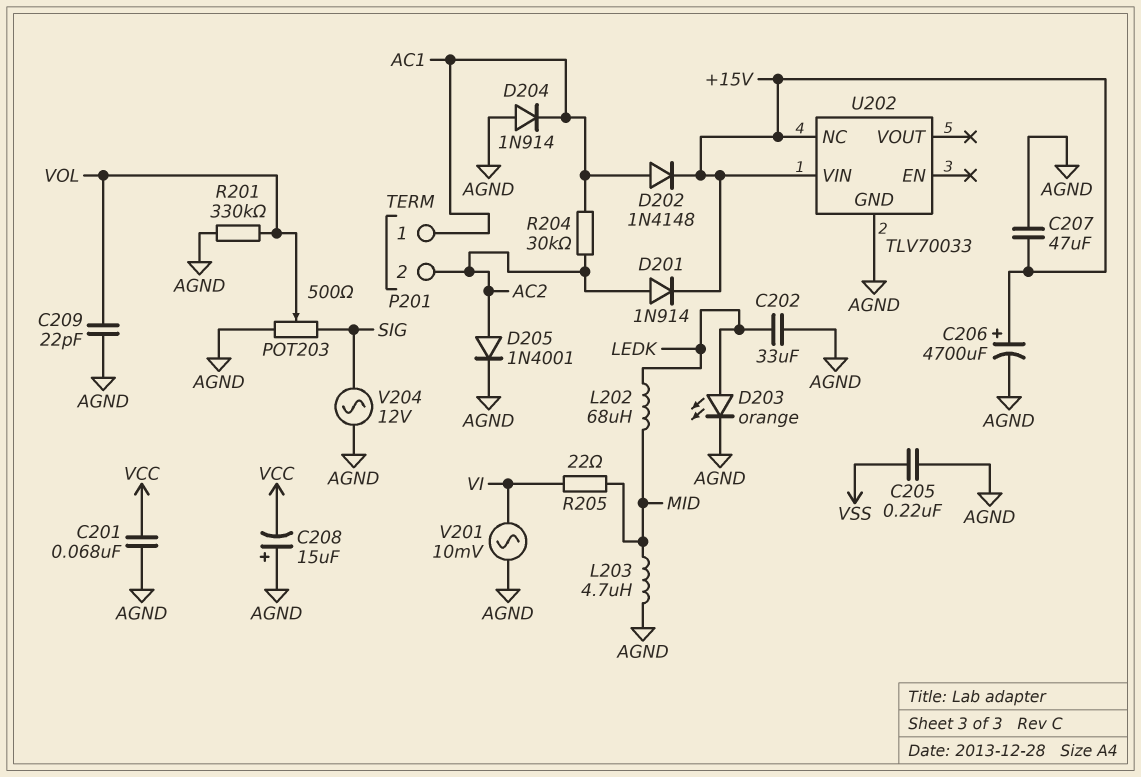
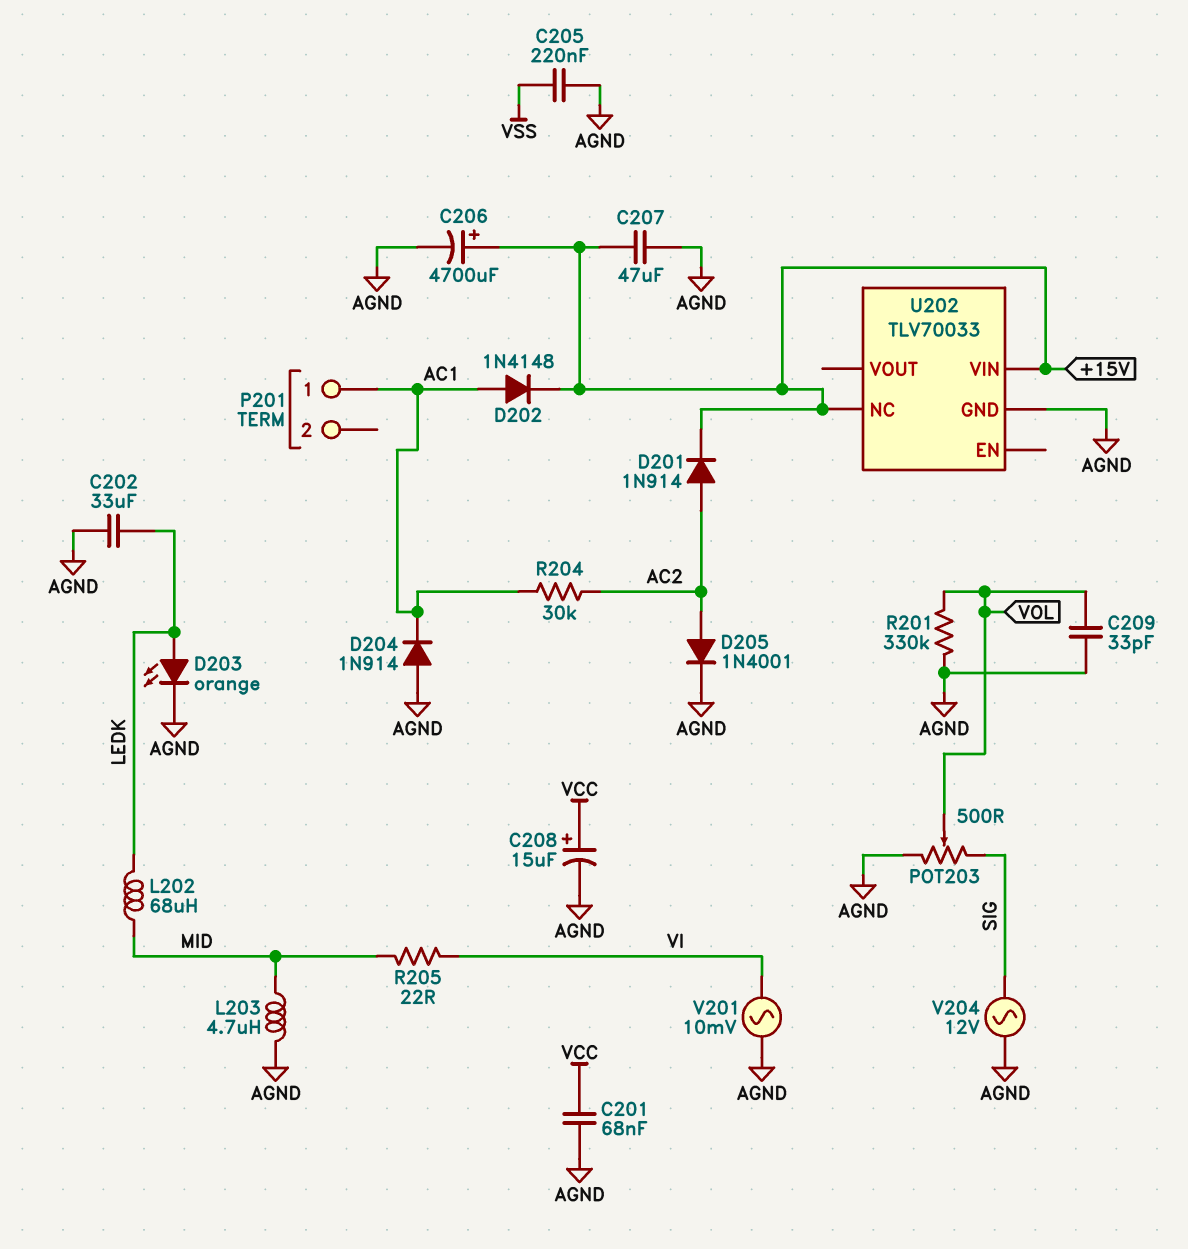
C208: 15uF (plus AGND, minus VCC) -> 15uF (plus VCC, minus AGND)
C209: 22pF (AGND, VOL) -> 33pF (AGND, VOL)
P201 pin 2: AC2 -> none

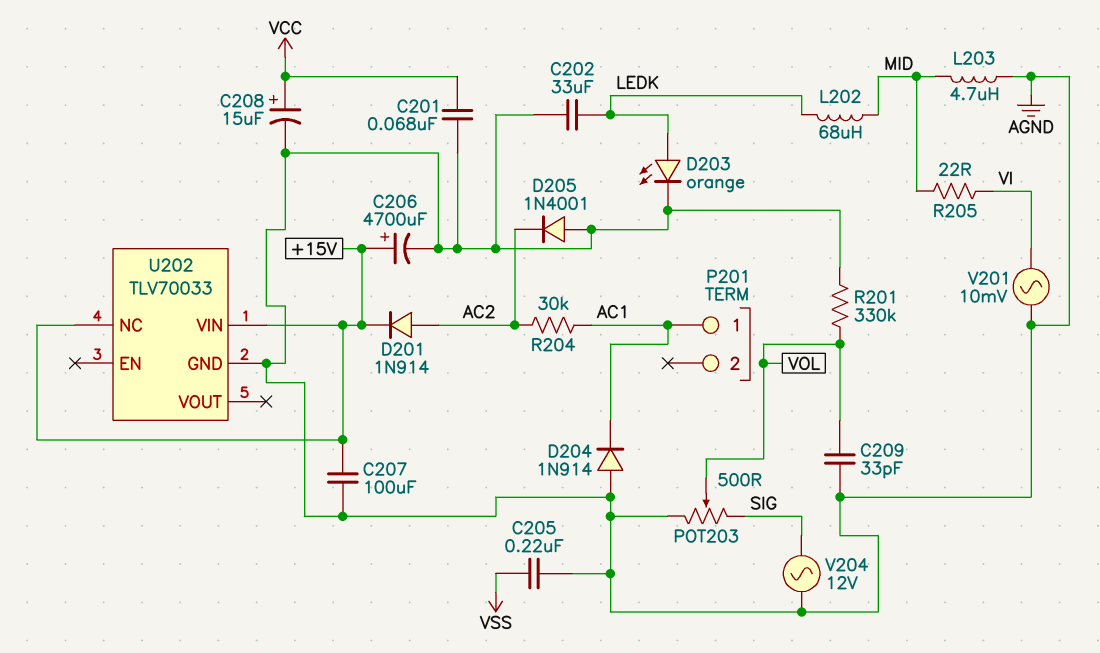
C207: 47uF (+15V, AGND) -> 100uF (+15V, AGND)
D202: diode 1N4148 (A AC1, K +15V) -> none
D205: diode 1N4001 (A AC2, K AGND) -> diode 1N4001 (A AGND, K AC2)

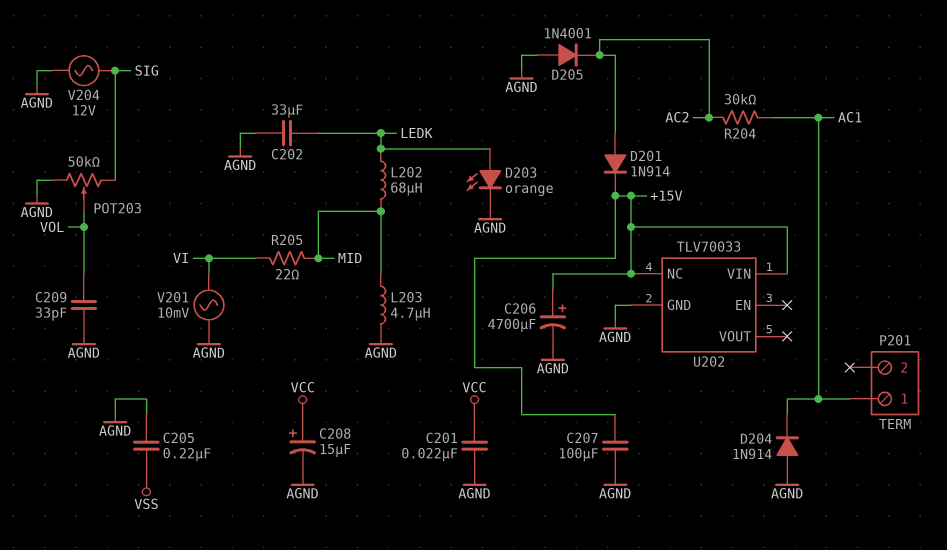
C201: 68nF (AGND, VCC) -> 22nF (AGND, VCC)
POT203: 500 (AGND, SIG, wiper VOL) -> 50k (AGND, SIG, wiper VOL)
R201: 330k (AGND, VOL) -> none

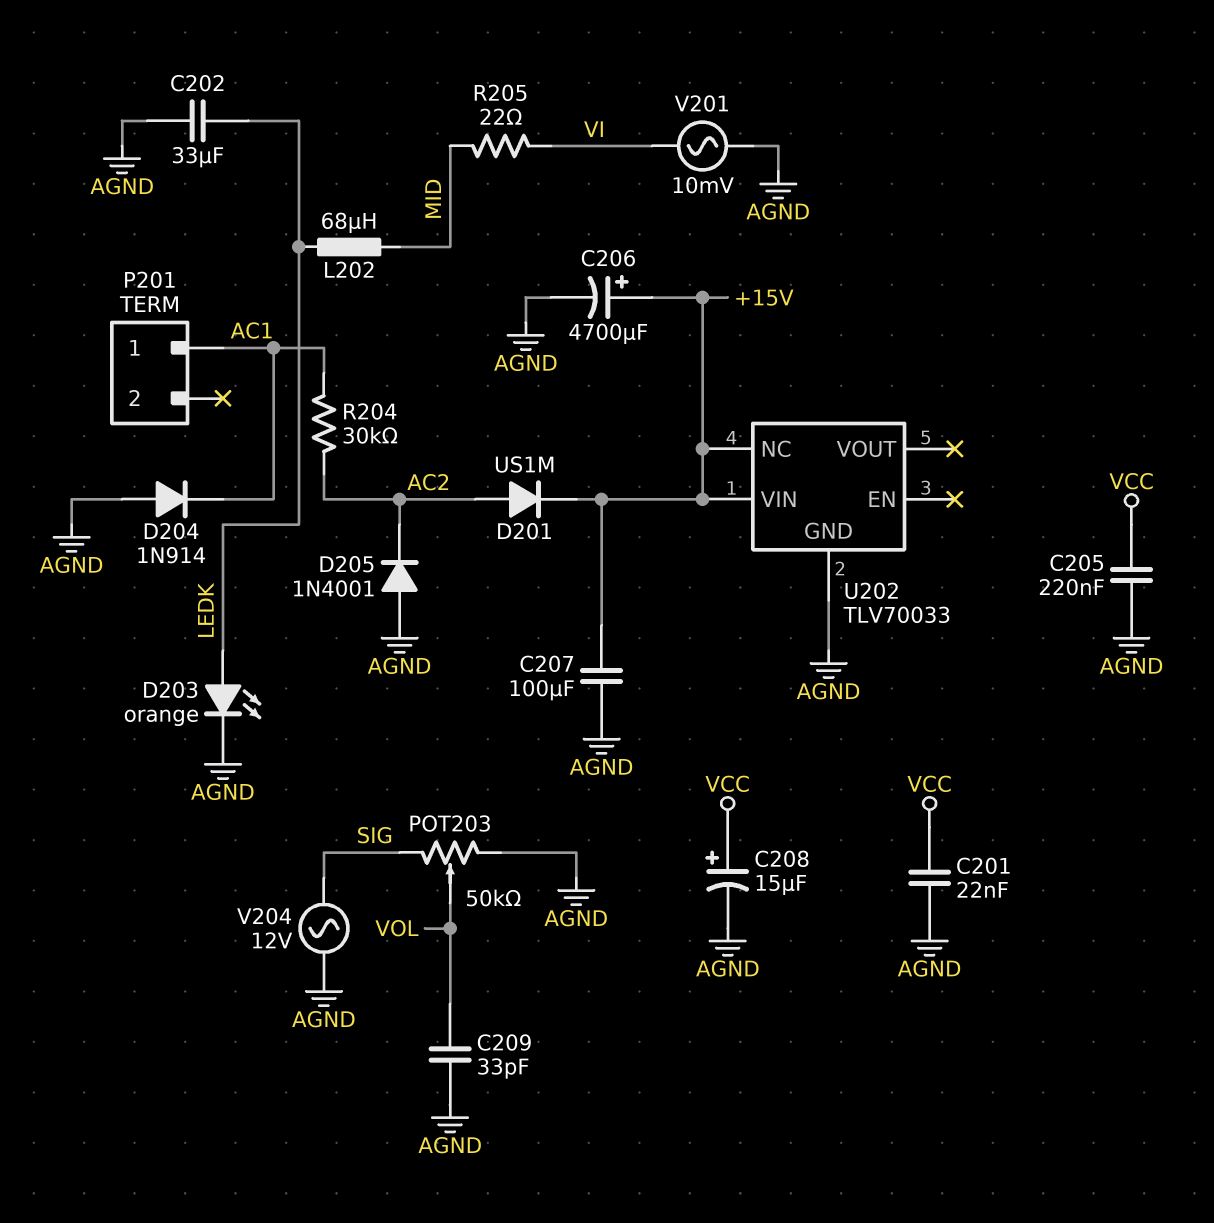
C205: 220nF (AGND, VSS) -> 220nF (AGND, VCC)
D201: diode 1N914 (A AC2, K +15V) -> diode US1M (A AC2, K +15V)
L203: 4.7uH (AGND, MID) -> none

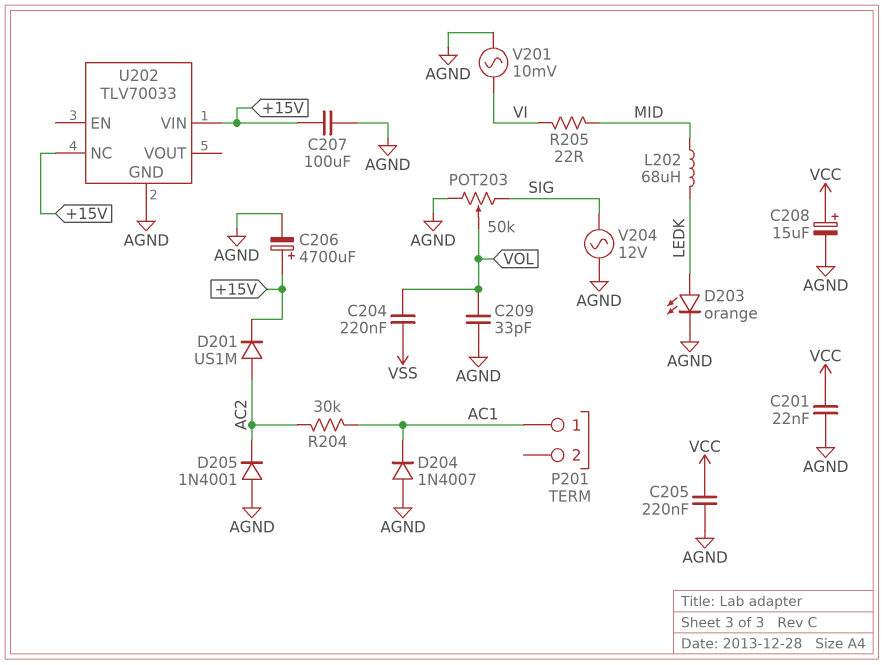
C202: 33uF (AGND, LEDK) -> none
C204: none -> 220nF (VOL, VSS)
D204: diode 1N914 (A AGND, K AC1) -> diode 1N4007 (A AGND, K AC1)

